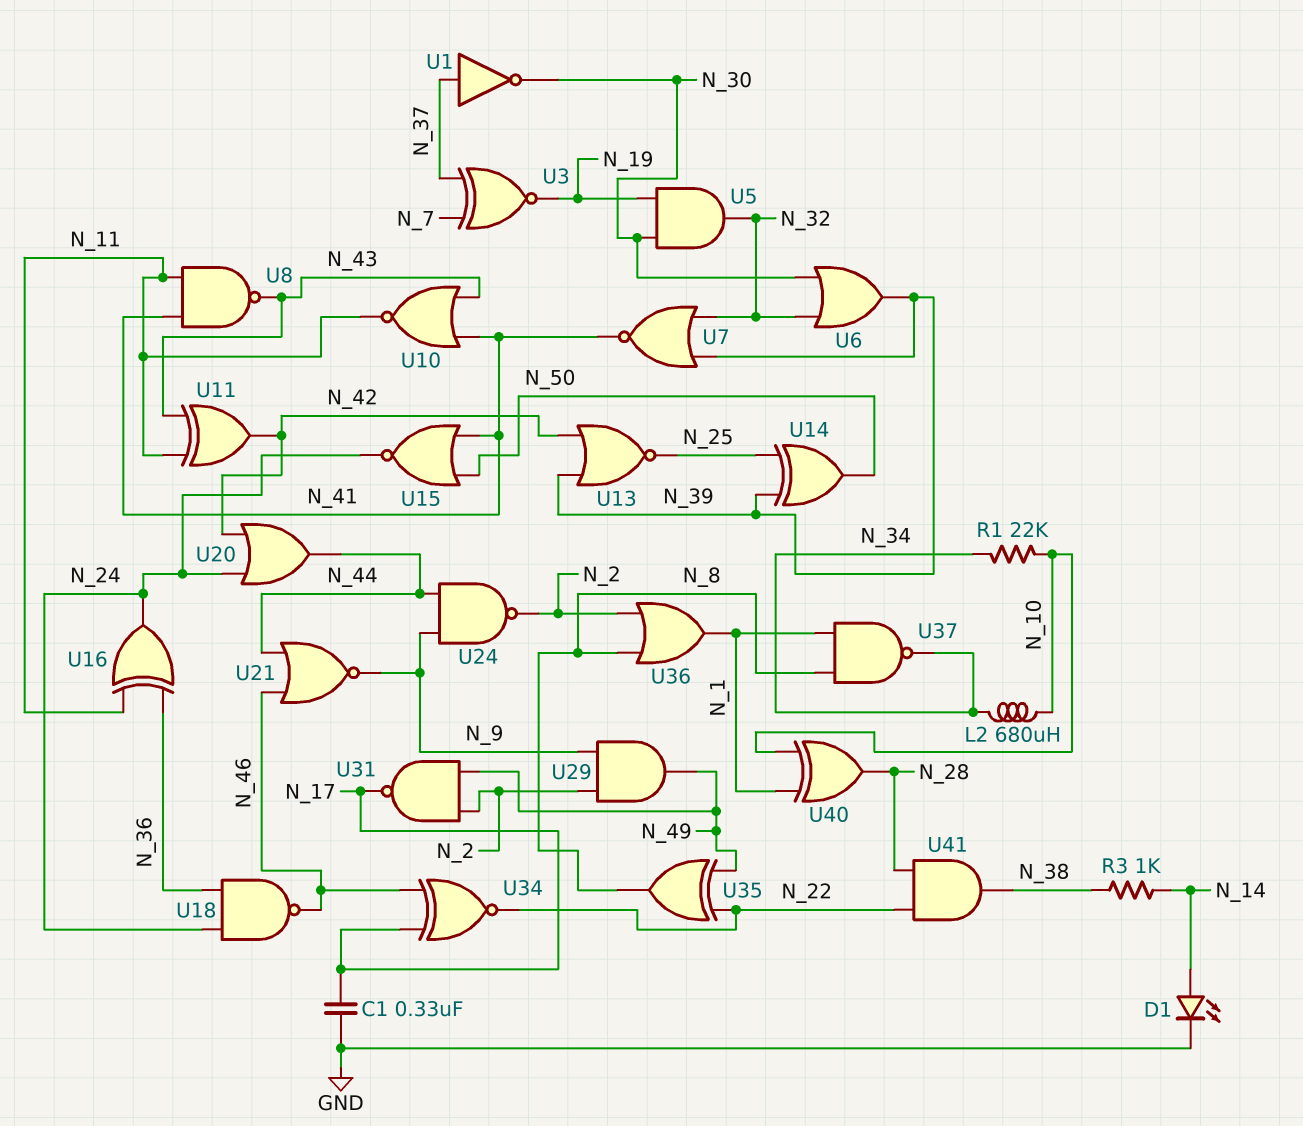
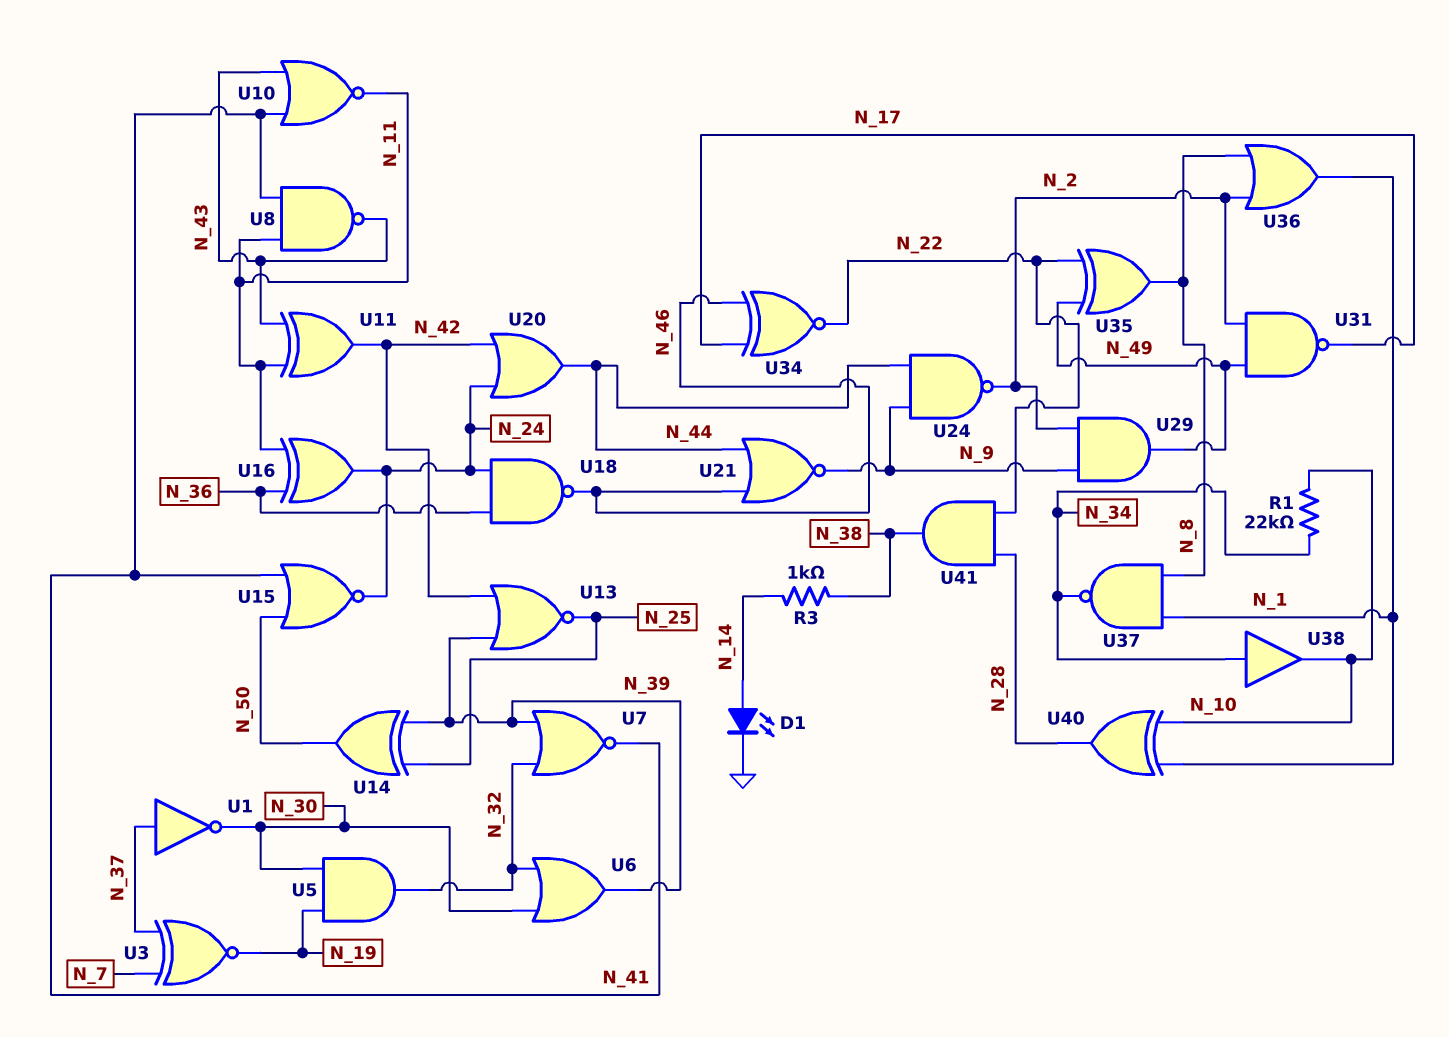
C1: 330nF (GND, N_17) -> none
L2: 680uH (N_10, N_34) -> none
U38: none -> buffer (in N_34, out N_10)

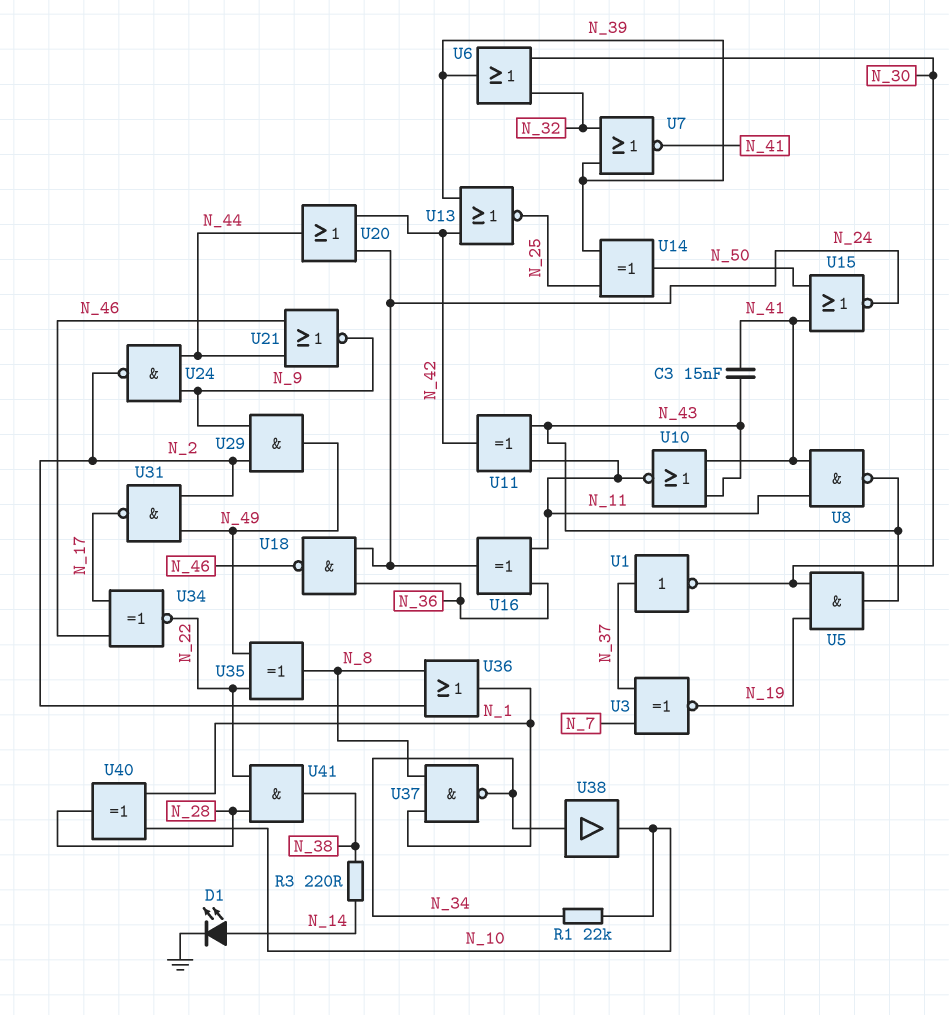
C3: none -> 15nF (N_41, N_43)
R3: 1k (N_14, N_38) -> 220 (N_14, N_38)
U5: AND (in N_19, in N_30, out N_32) -> AND (in N_19, in N_30, out N_43)

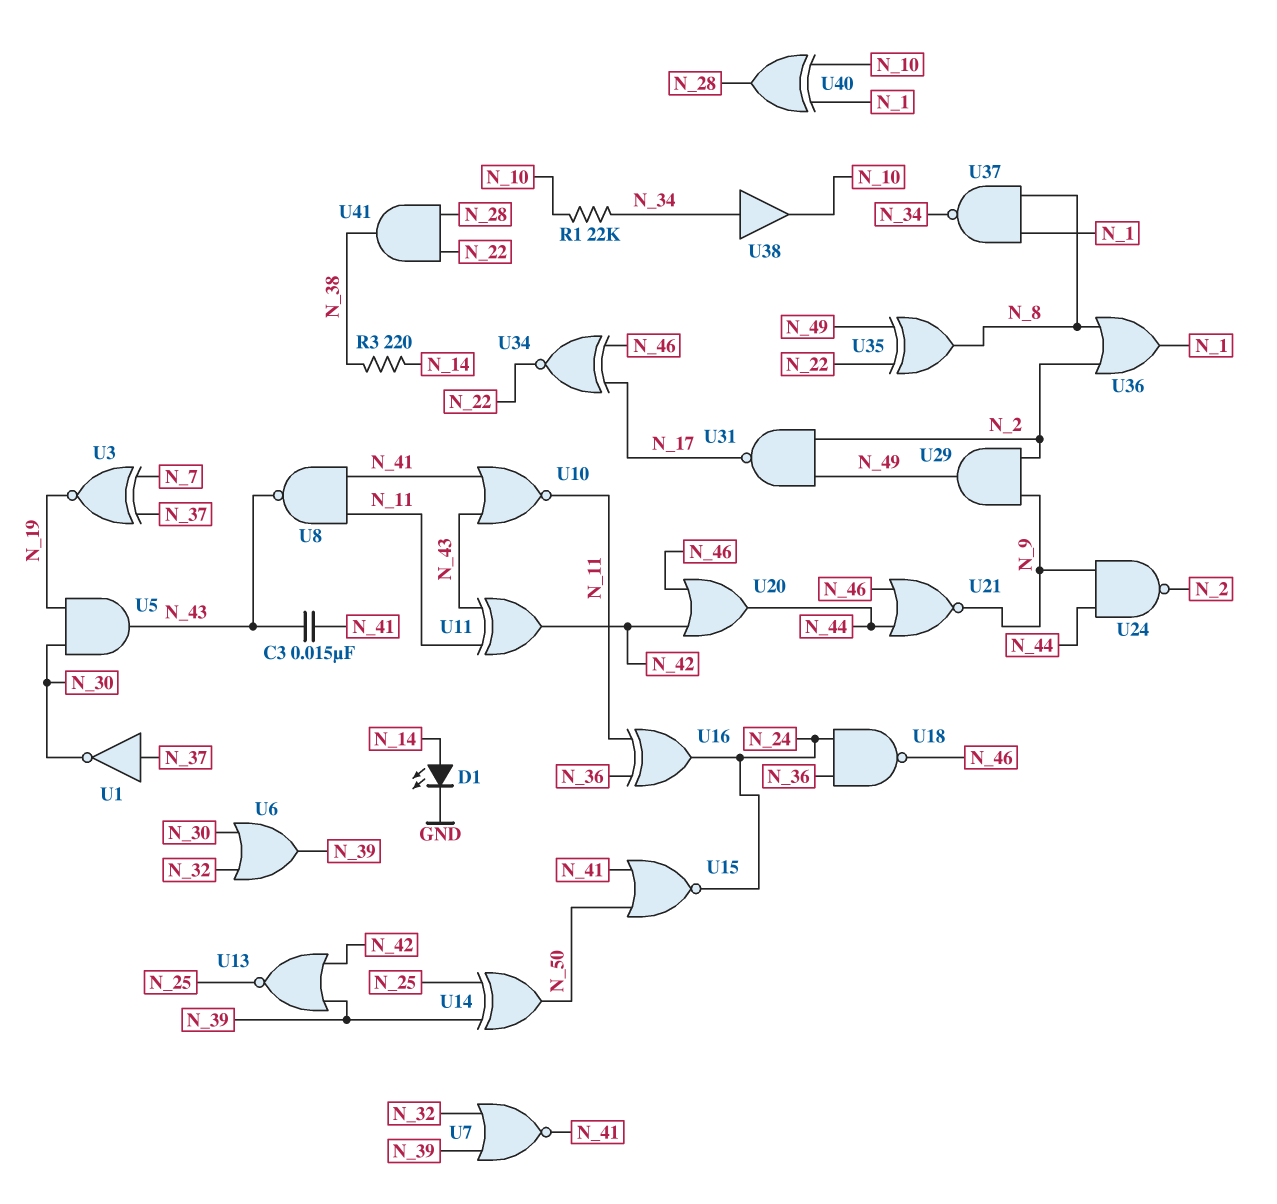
U20: OR (in N_24, in N_42, out N_44) -> OR (in N_42, in N_46, out N_44)

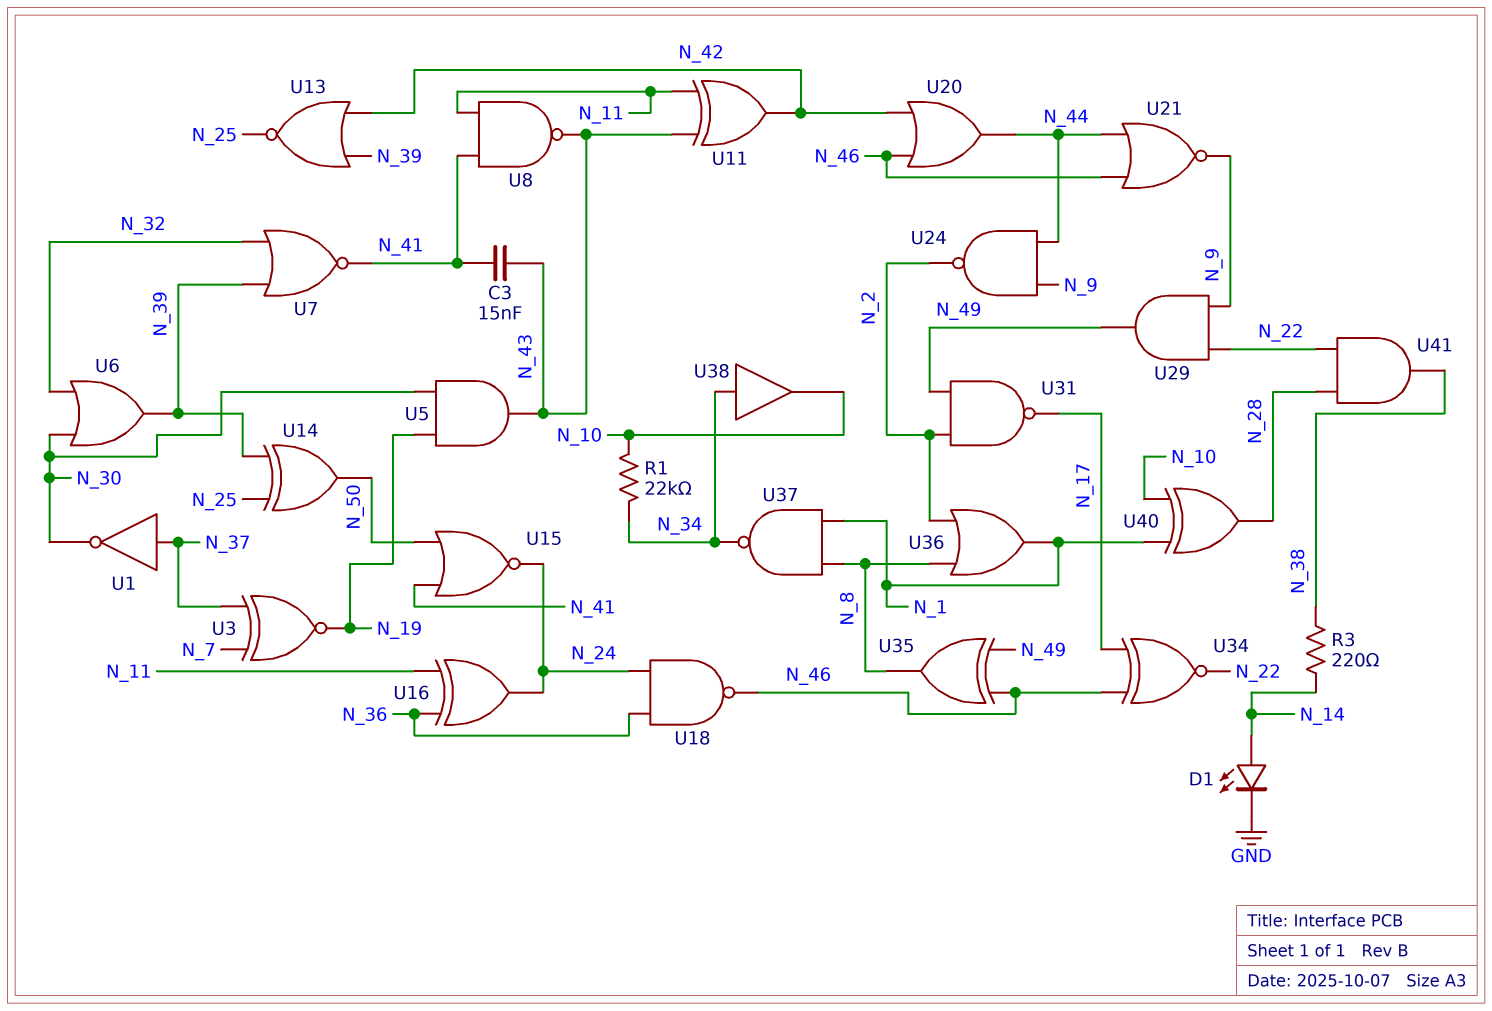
U10: NOR (in N_41, in N_43, out N_11) -> none
U29: AND (in N_2, in N_9, out N_49) -> AND (in N_9, in N_22, out N_49)
U35: XOR (in N_22, in N_49, out N_8) -> XOR (in N_46, in N_49, out N_8)

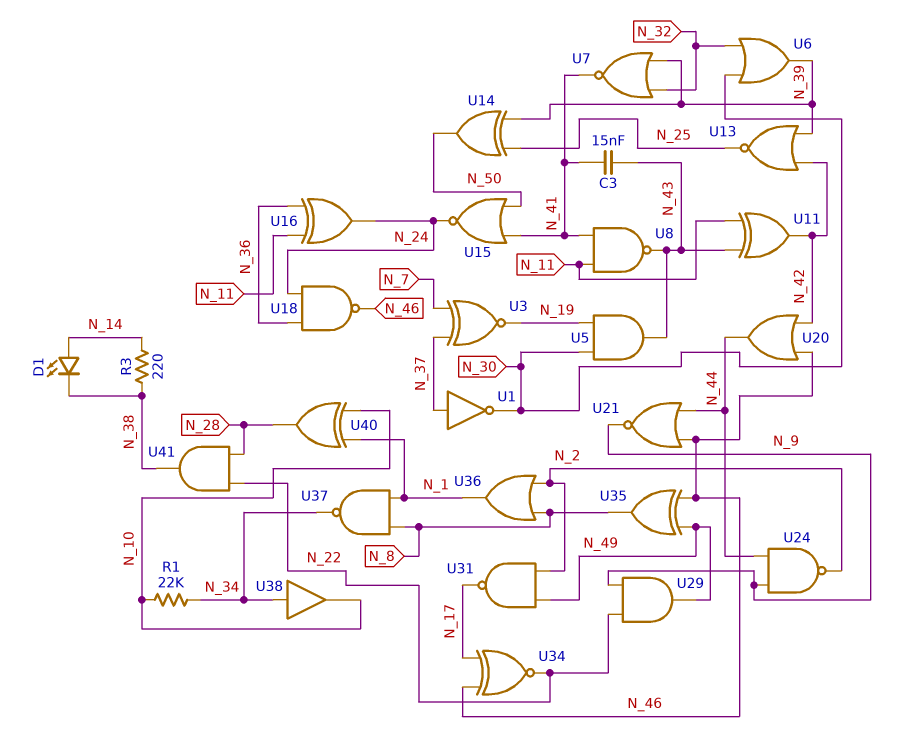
D1: LED (A N_14, K GND) -> LED (A N_14, K N_38)

